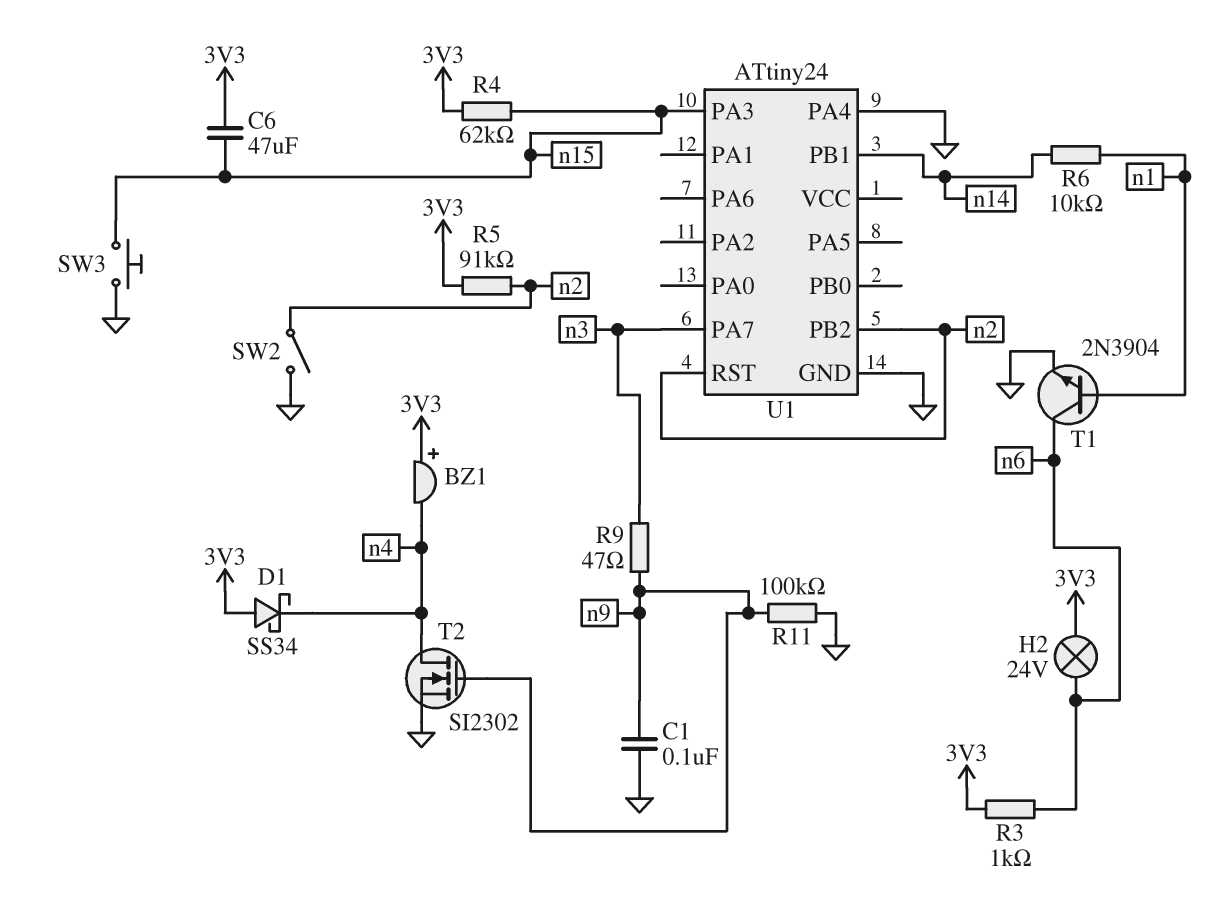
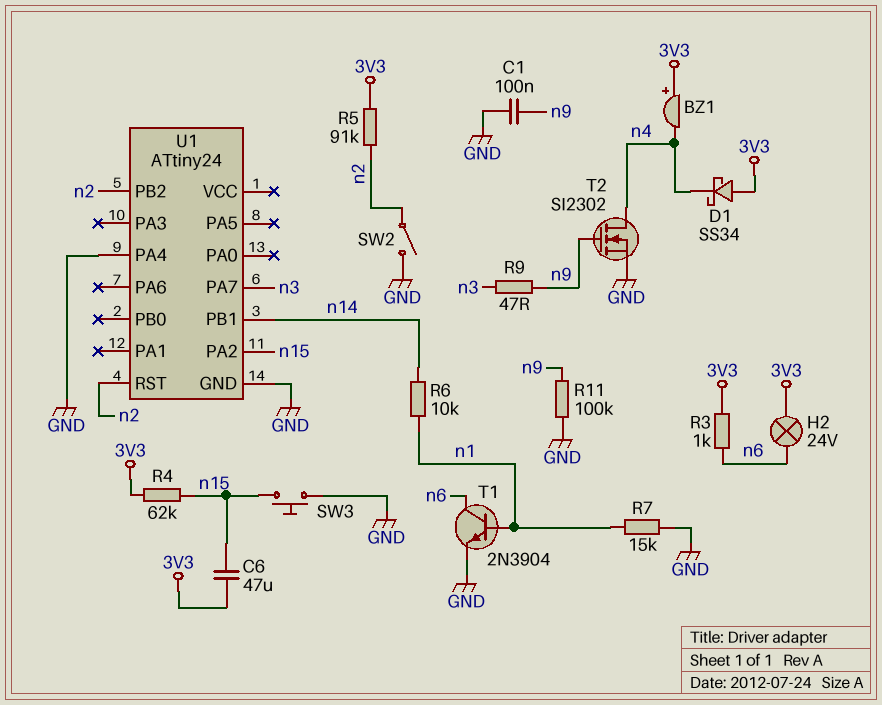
R7: none -> 15k (GND, n1)
U1 pin PA2: none -> n15
U1 pin PA3: n15 -> none

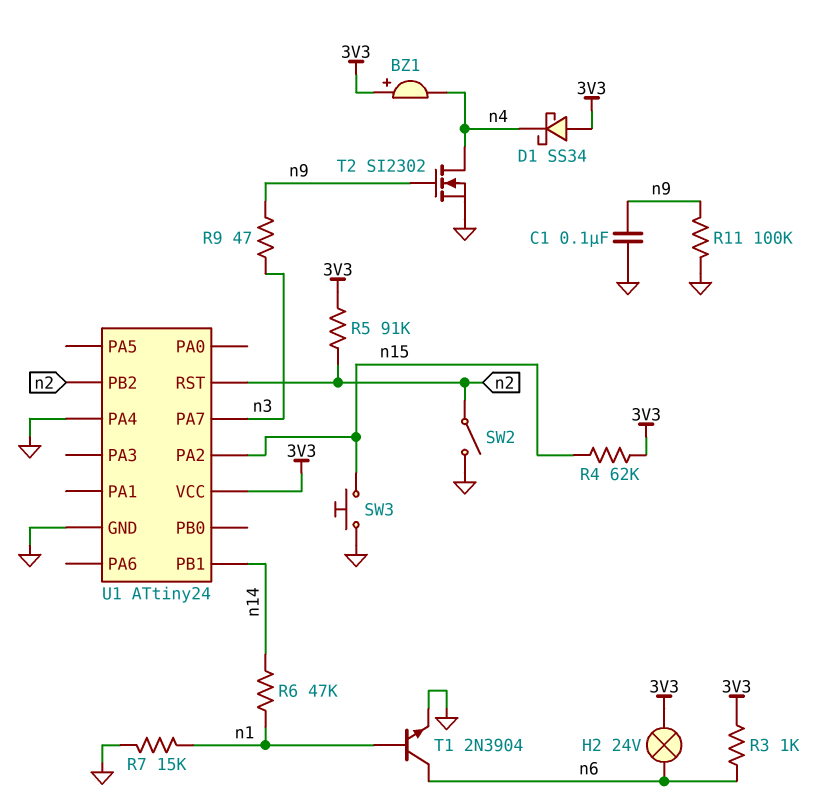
C6: 47uF (3V3, n15) -> none
R6: 10k (n1, n14) -> 47k (n1, n14)
U1 pin VCC: none -> 3V3

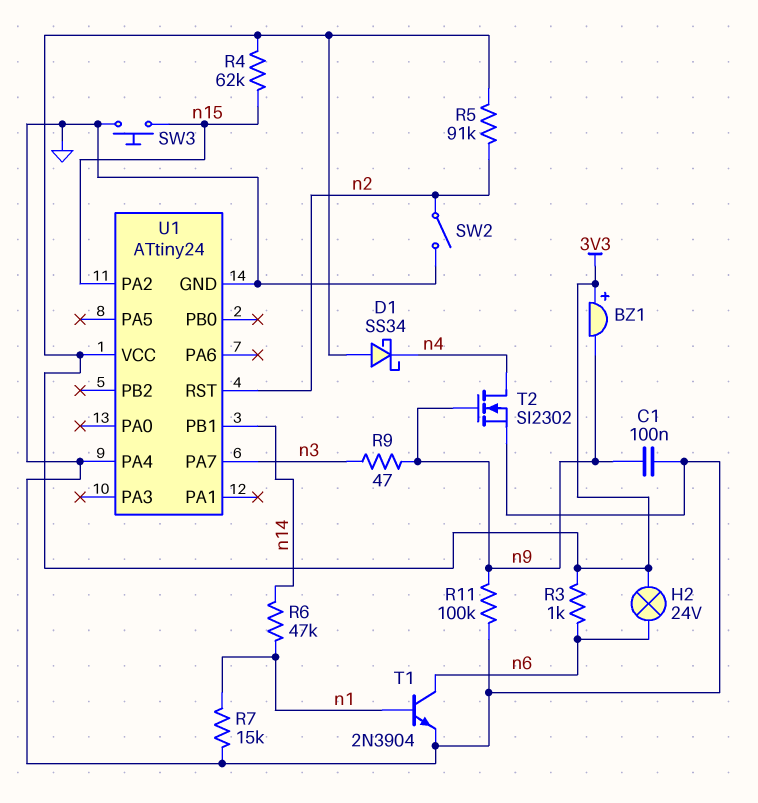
BZ1: buzzer (plus 3V3, minus n4) -> buzzer (plus 3V3, minus n9)
U1 pin PB2: n2 -> none

